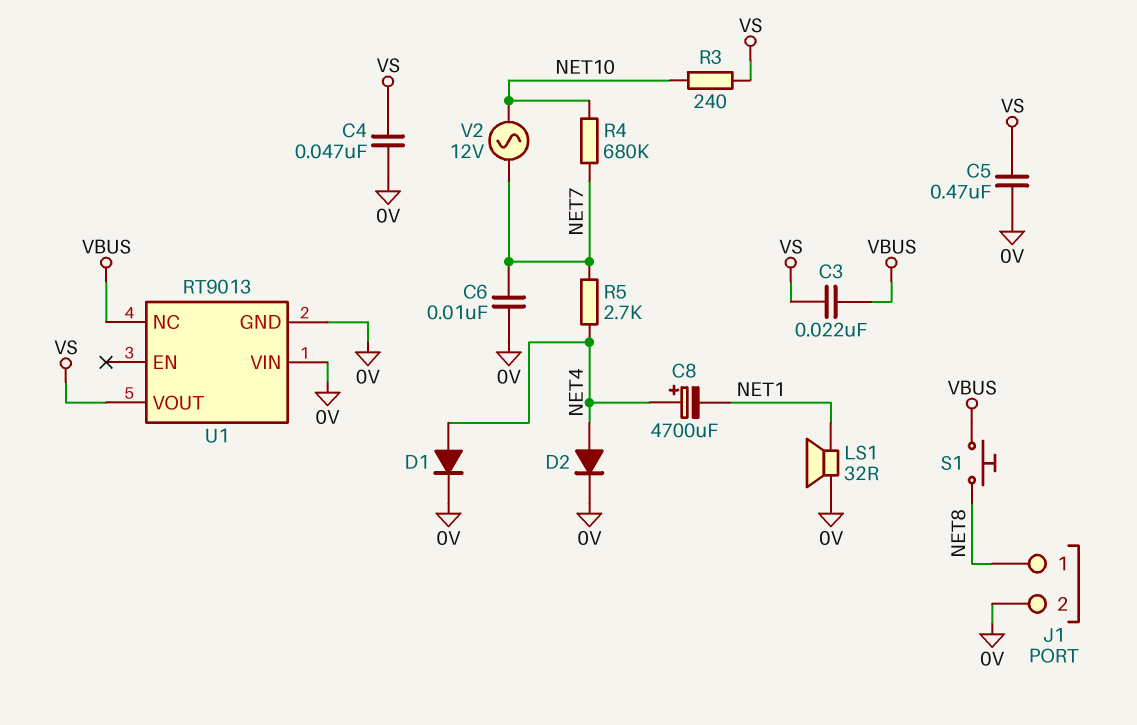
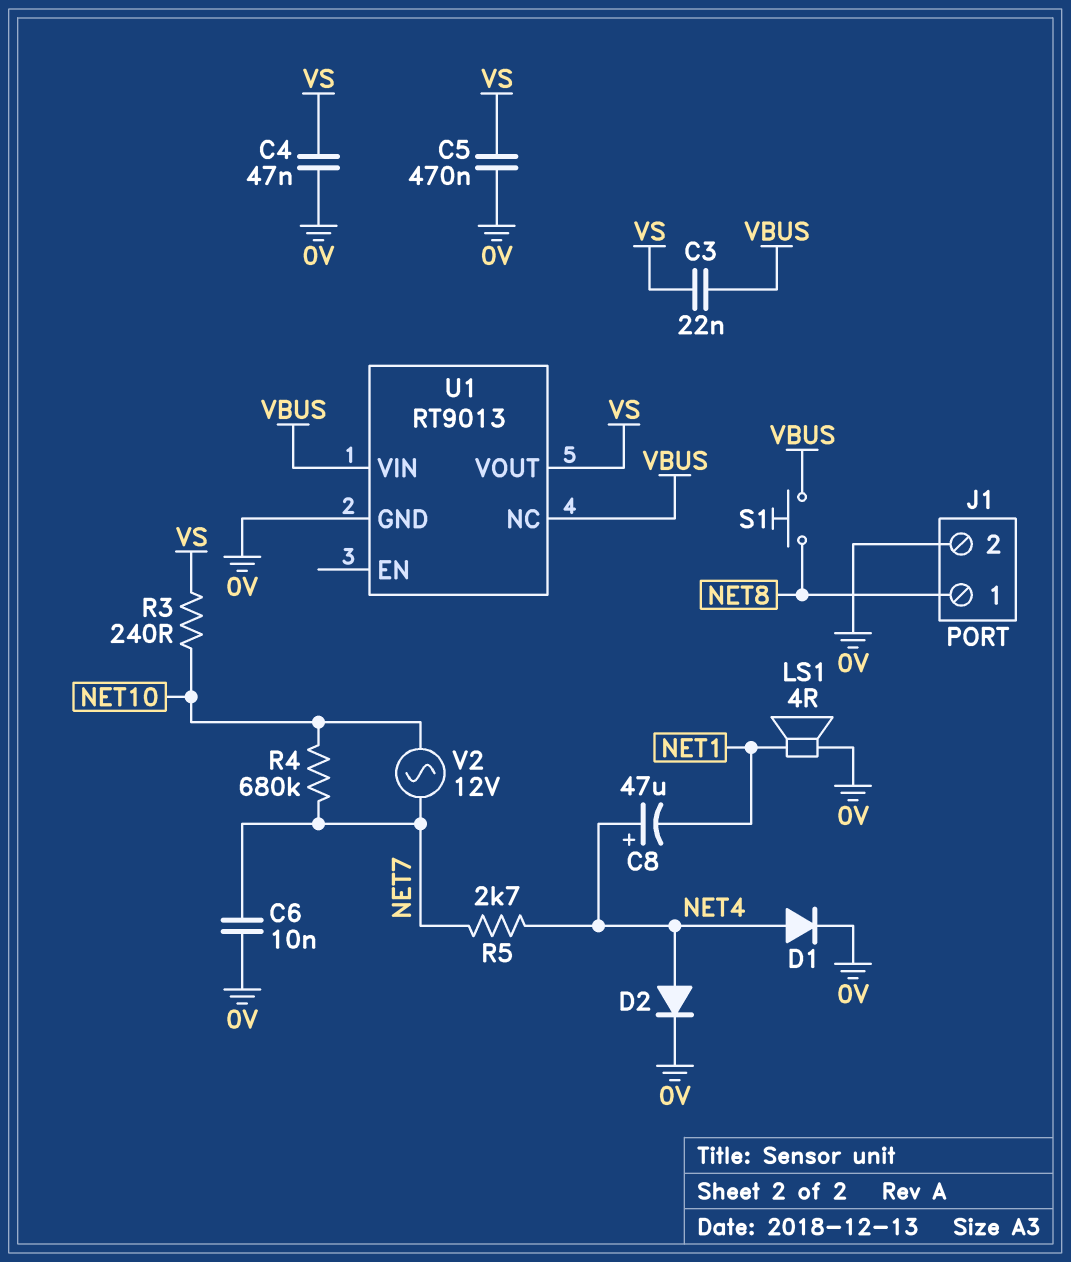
C8: 4700uF (plus NET4, minus NET1) -> 47uF (plus NET4, minus NET1)
LS1: speaker 32R (0V, NET1) -> speaker 4R (0V, NET1)
U1 pin VIN: 0V -> VBUS

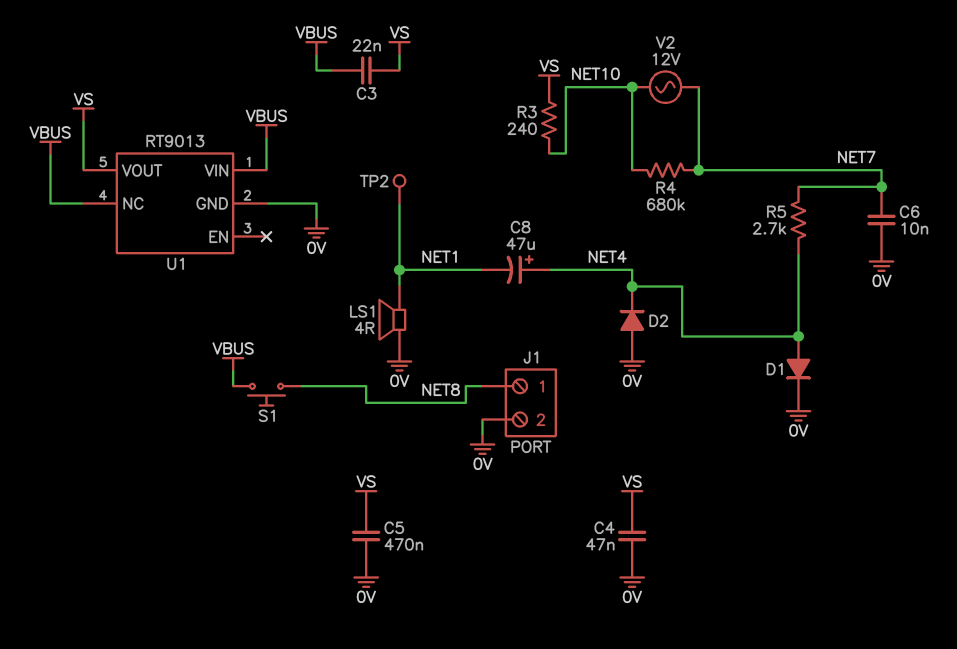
D2: diode (A NET4, K 0V) -> diode (A 0V, K NET4)
TP2: none -> test point (NET1)

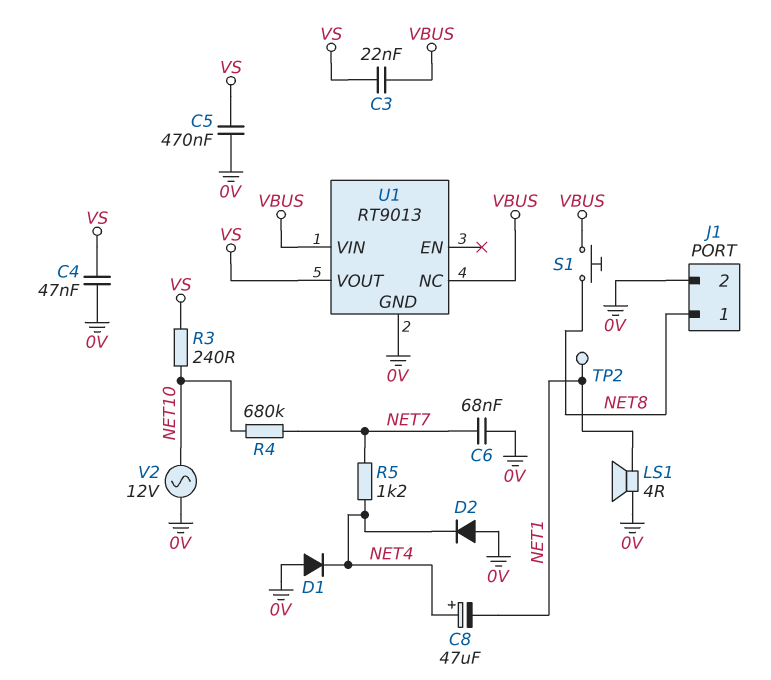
C6: 10nF (0V, NET7) -> 68nF (0V, NET7)
D1: diode (A NET4, K 0V) -> diode (A 0V, K NET4)
R5: 2.7k (NET4, NET7) -> 1.2k (NET4, NET7)
V2: AC 12V (NET7, NET10) -> AC 12V (0V, NET10)

